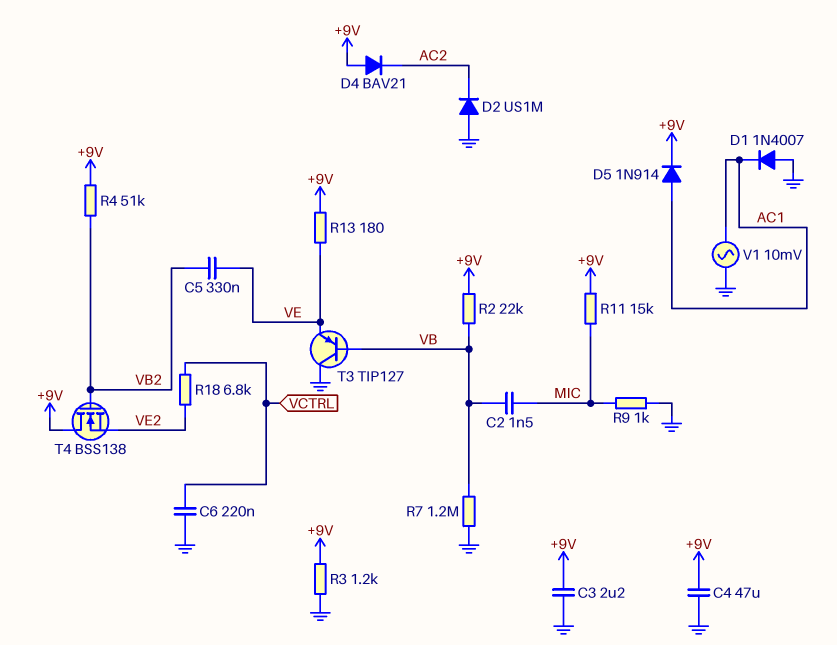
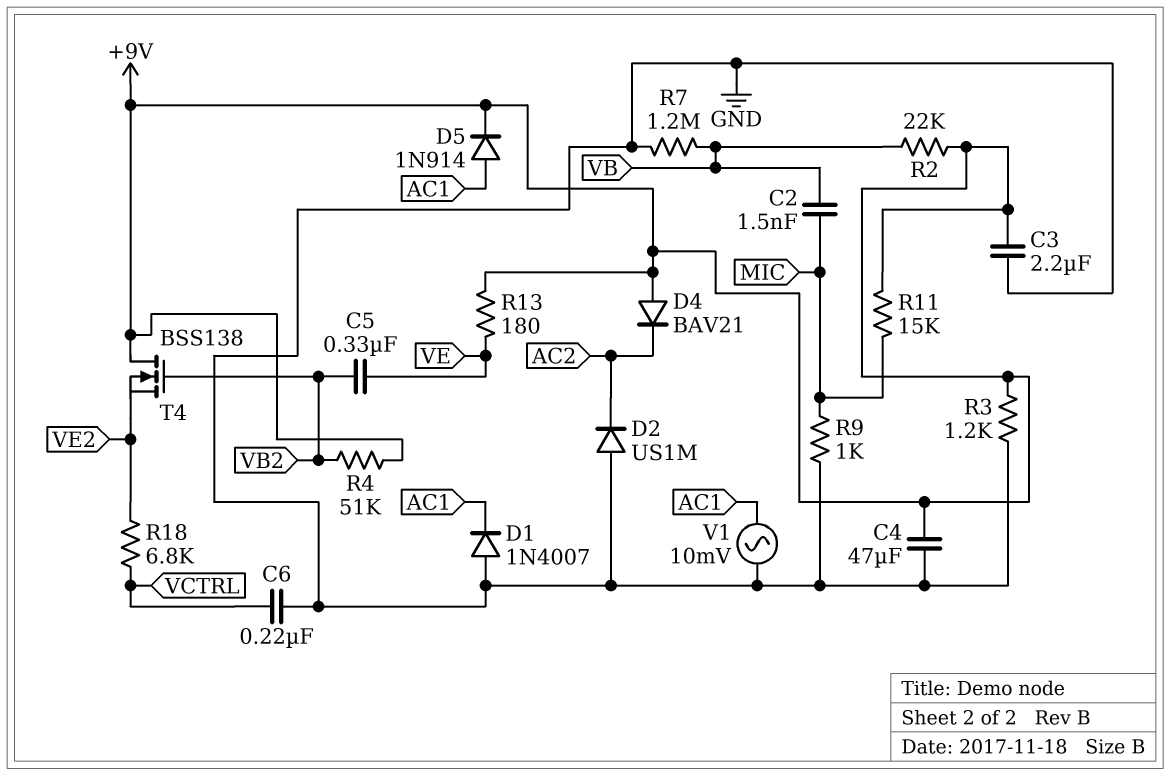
T3: PNP TIP127 (B VB, C GND, E VE) -> none

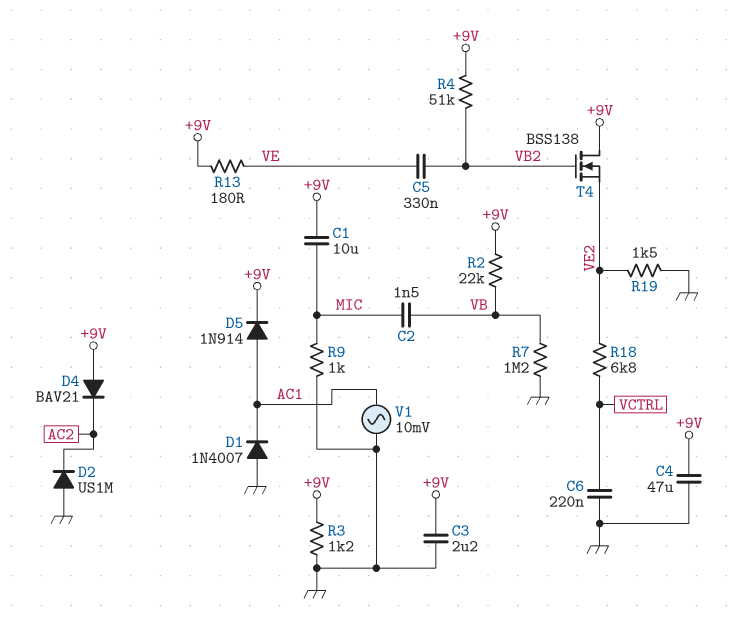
C1: none -> 10uF (+9V, MIC)
R11: 15k (+9V, MIC) -> none
R19: none -> 1.5k (GND, VE2)

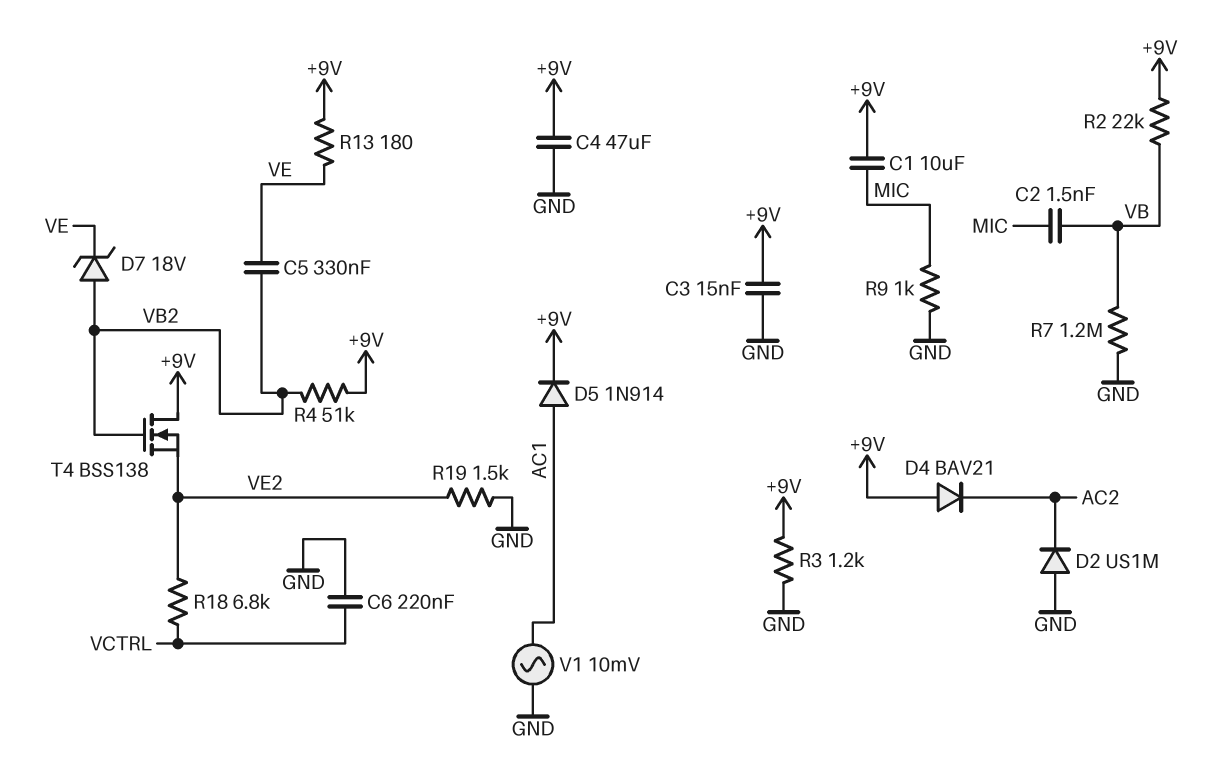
C3: 2.2uF (+9V, GND) -> 15nF (+9V, GND)
D1: diode 1N4007 (A GND, K AC1) -> none
D7: none -> zener 18V (A VB2, K VE)

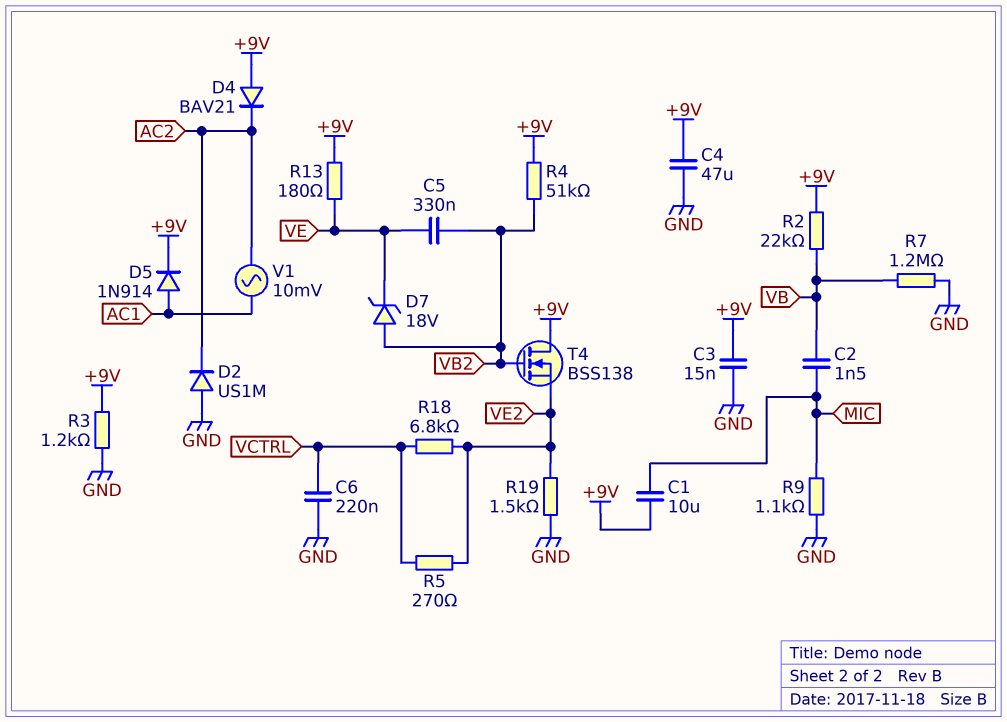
R5: none -> 270 (VCTRL, VE2)
R9: 1k (GND, MIC) -> 1.1k (GND, MIC)
V1: AC 10mV (AC1, GND) -> AC 10mV (AC1, AC2)

